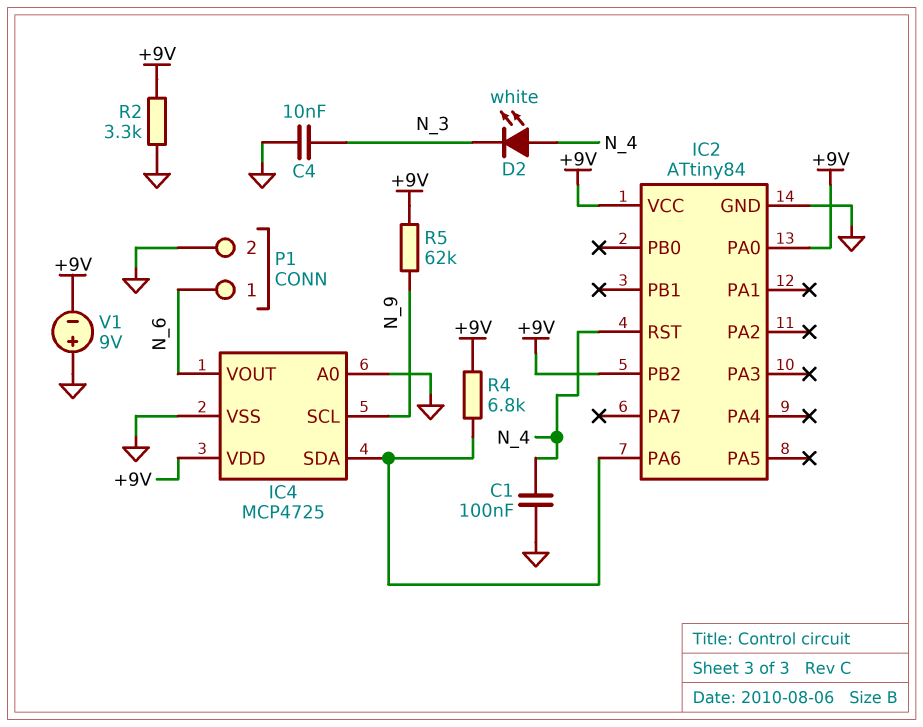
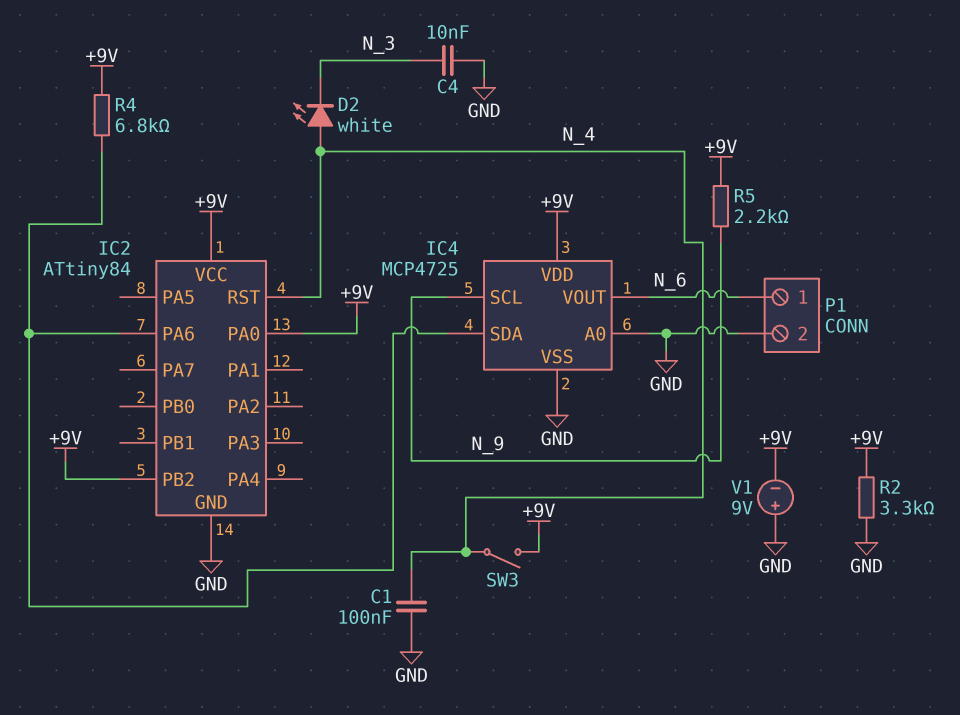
R5: 62k (+9V, N_9) -> 2.2k (+9V, N_9)
SW3: none -> switch (+9V, N_4)

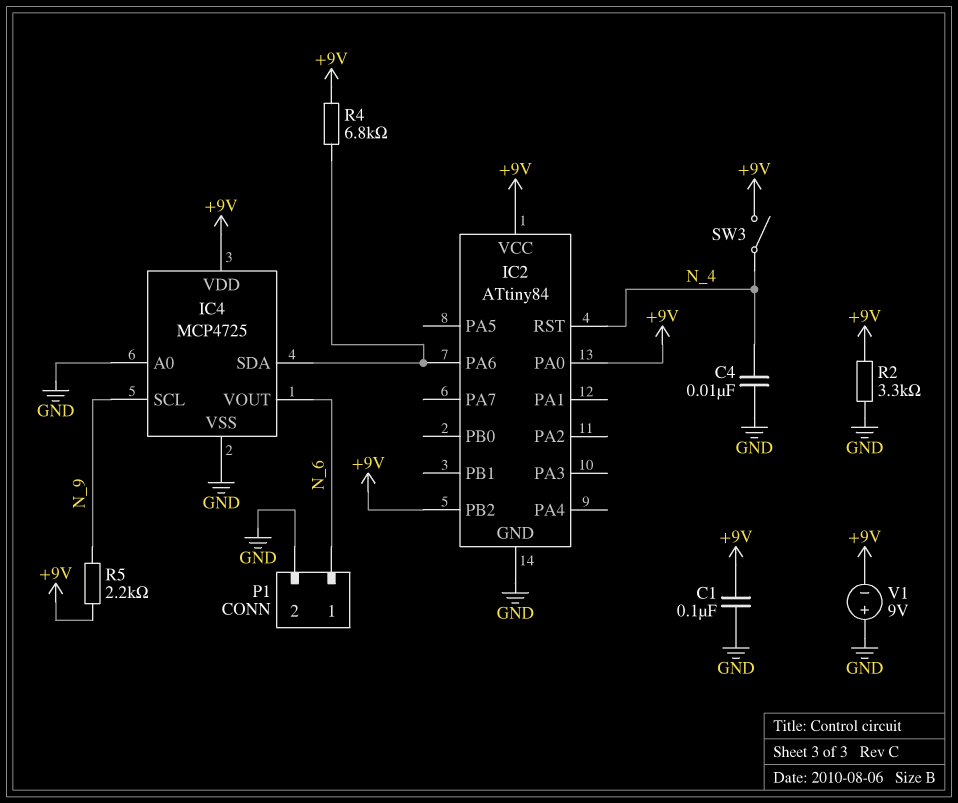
C1: 100nF (GND, N_4) -> 100nF (+9V, GND)
C4: 10nF (GND, N_3) -> 10nF (GND, N_4)
D2: LED white (A N_4, K N_3) -> none

